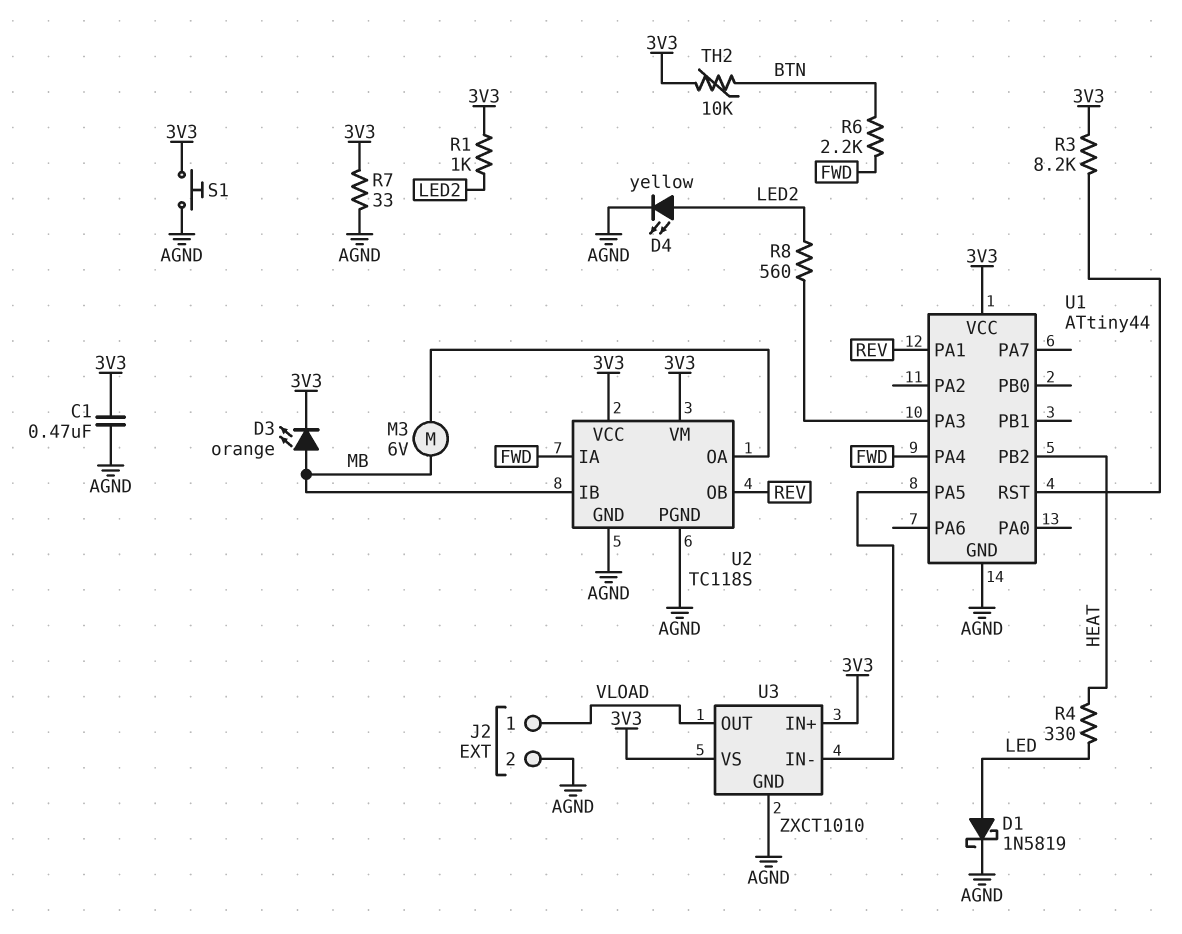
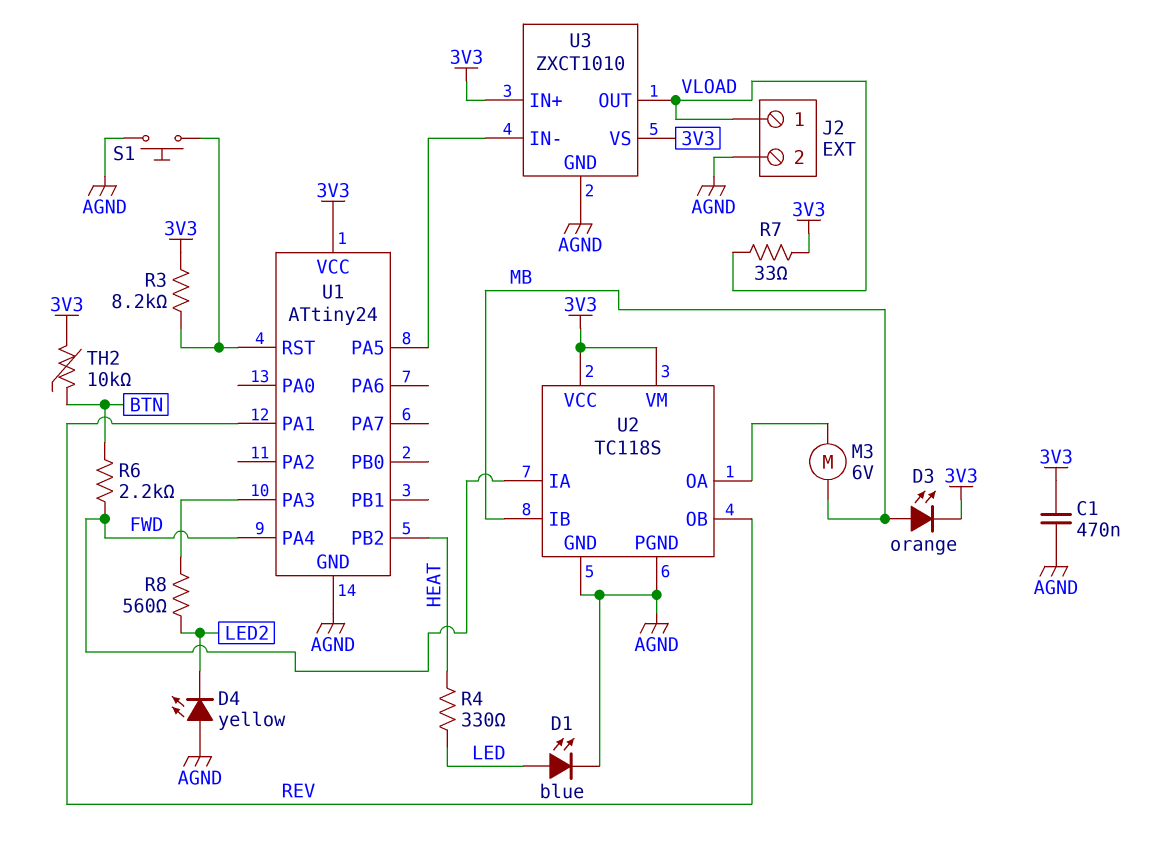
D1: schottky 1N5819 (A LED, K AGND) -> LED blue (A LED, K AGND)
D4: LED yellow (A LED2, K AGND) -> LED yellow (A AGND, K LED2)
R1: 1k (3V3, LED2) -> none
R7: 33 (3V3, AGND) -> 33 (3V3, VLOAD)
S1: button (3V3, AGND) -> button (AGND, U1/RST)
U1: ATtiny44 -> ATtiny24

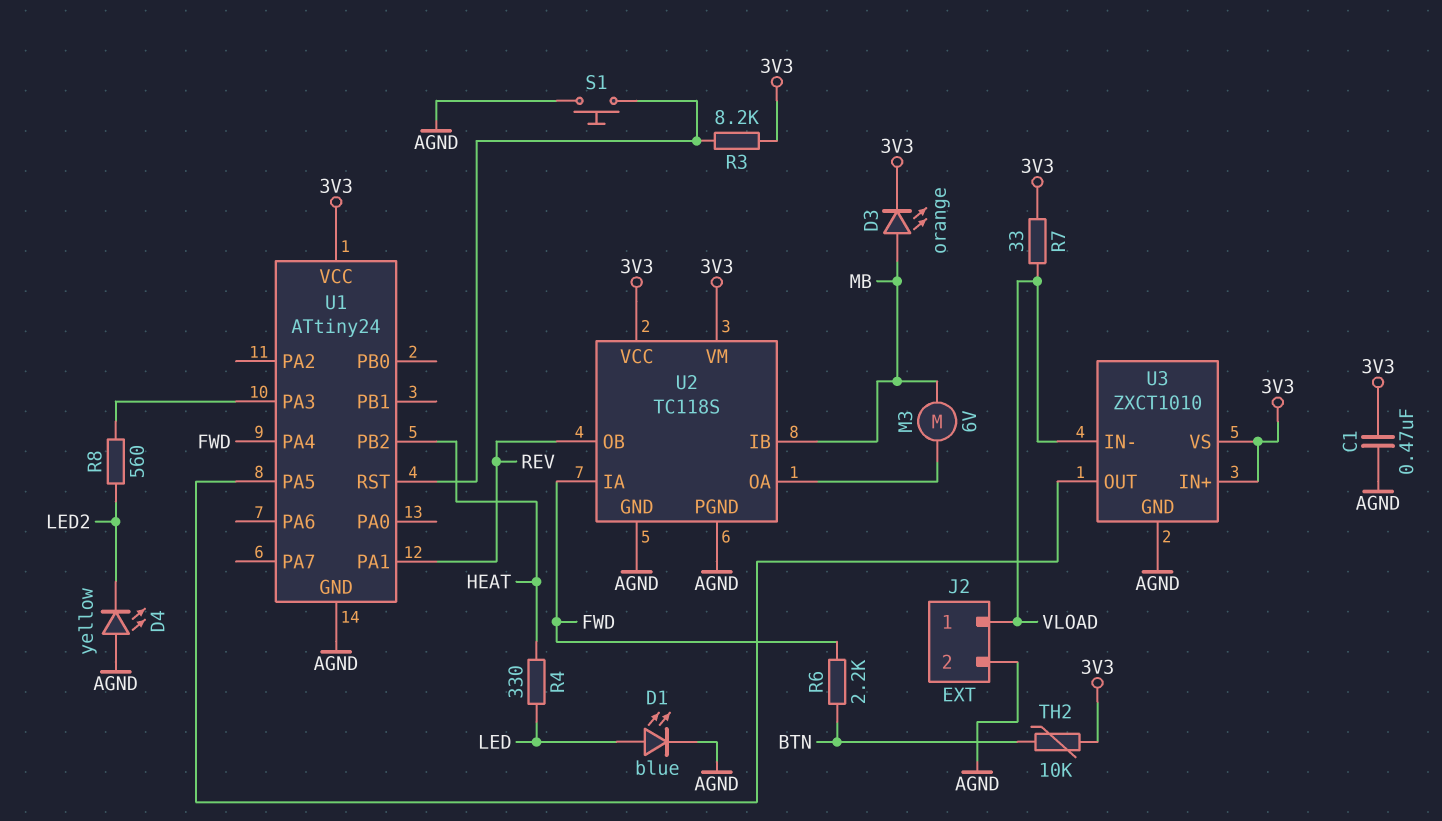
U3 pin IN-: U1/PA5 -> VLOAD
U3 pin OUT: VLOAD -> U1/PA5

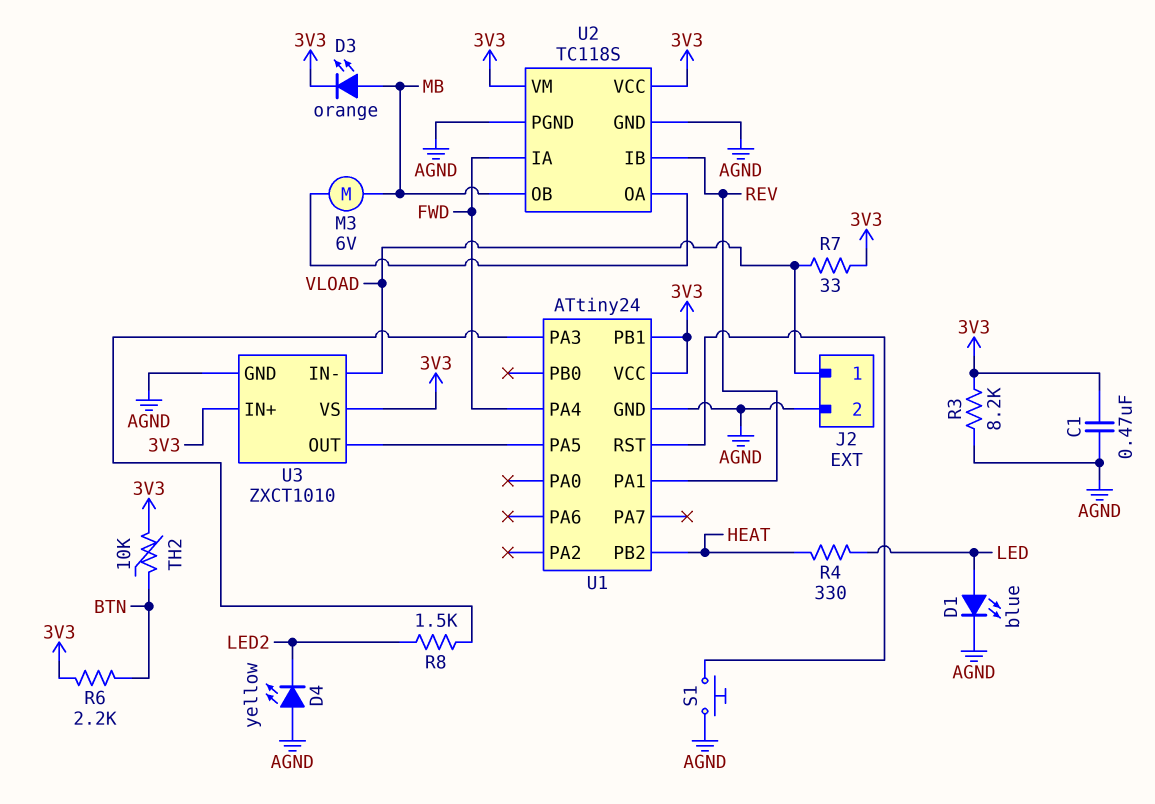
R3: 8.2k (3V3, U1/RST) -> 8.2k (3V3, AGND)
R6: 2.2k (BTN, FWD) -> 2.2k (3V3, BTN)
R8: 560 (LED2, U1/PA3) -> 1.5k (LED2, U1/PA3)
U1 pin PB1: none -> 3V3
U2 pin IB: MB -> REV
U2 pin OB: REV -> MB

